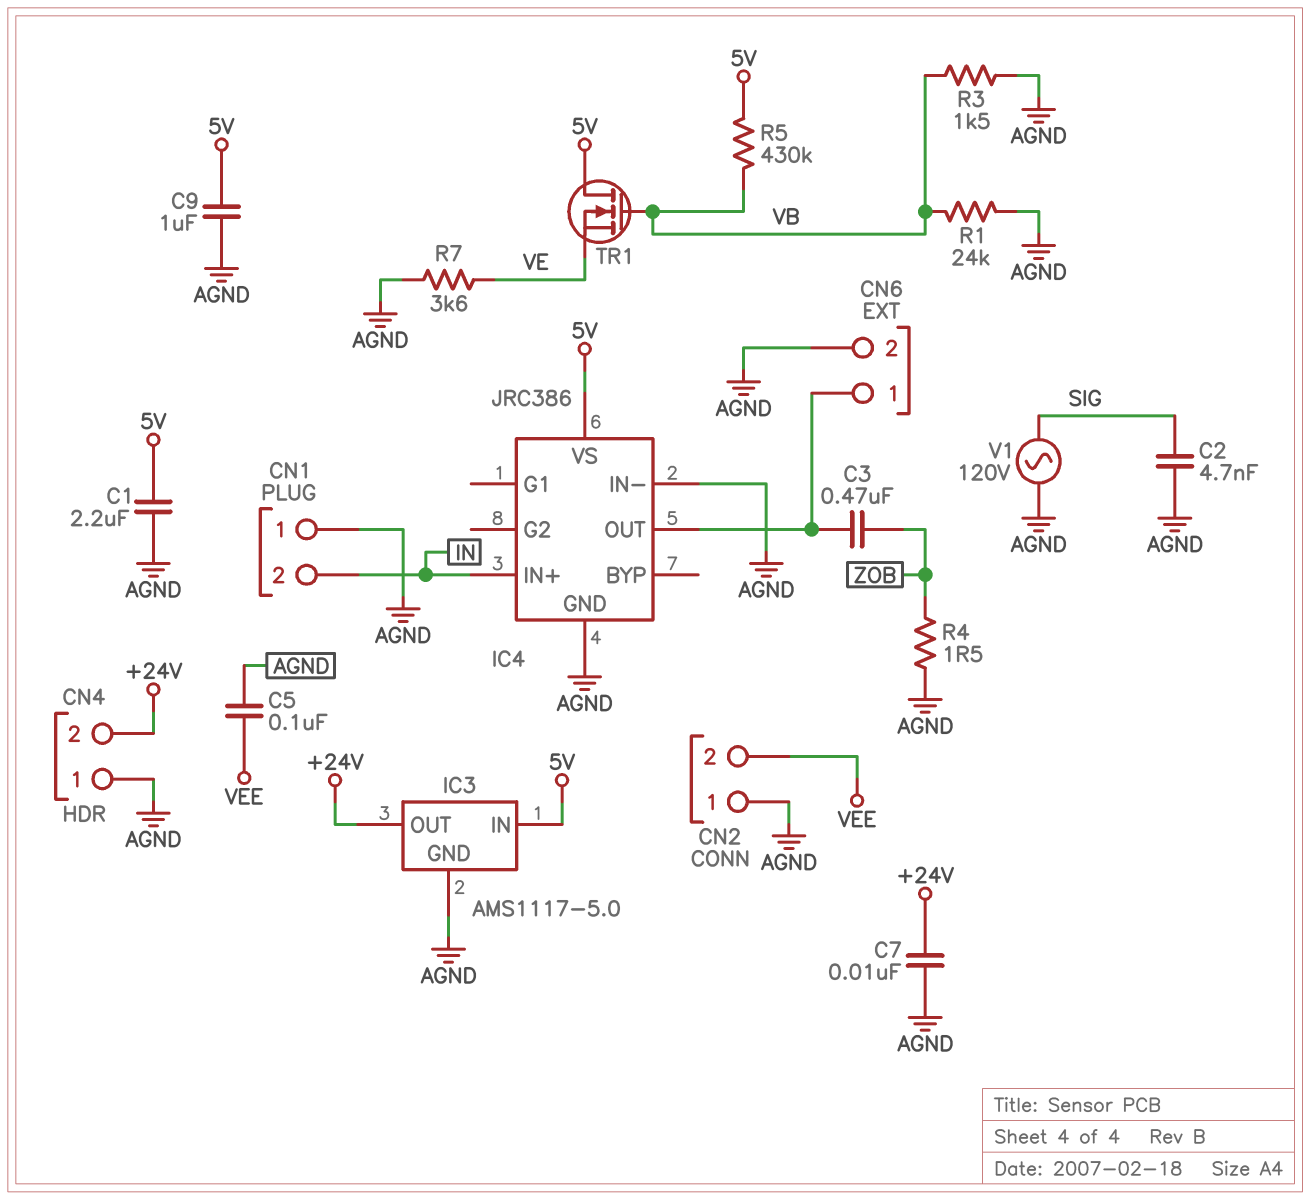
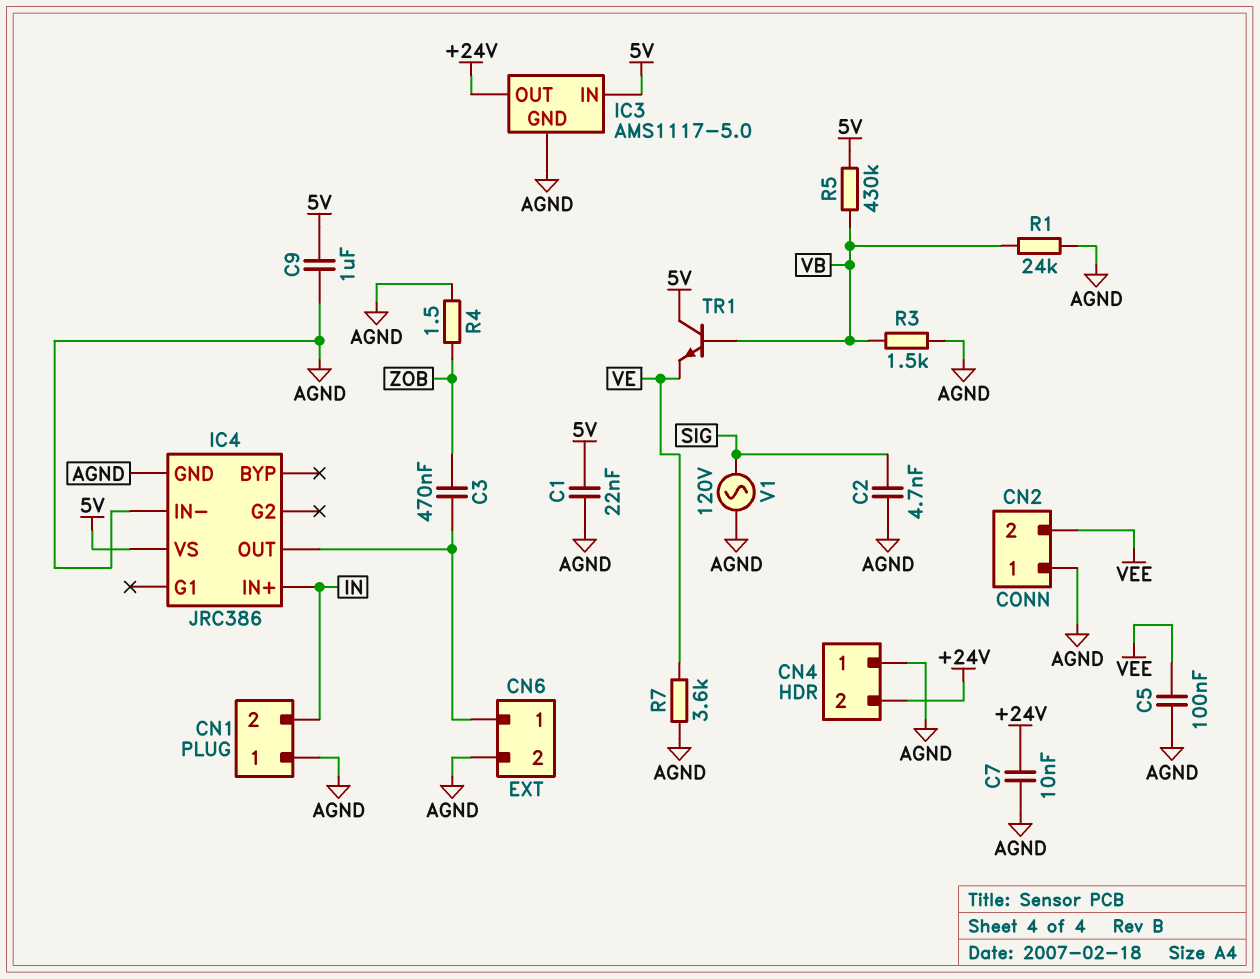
C1: 2.2uF (5V, AGND) -> 22nF (5V, AGND)
TR1: NMOS (G VB, D 5V, S VE) -> NPN (B VB, C 5V, E VE)

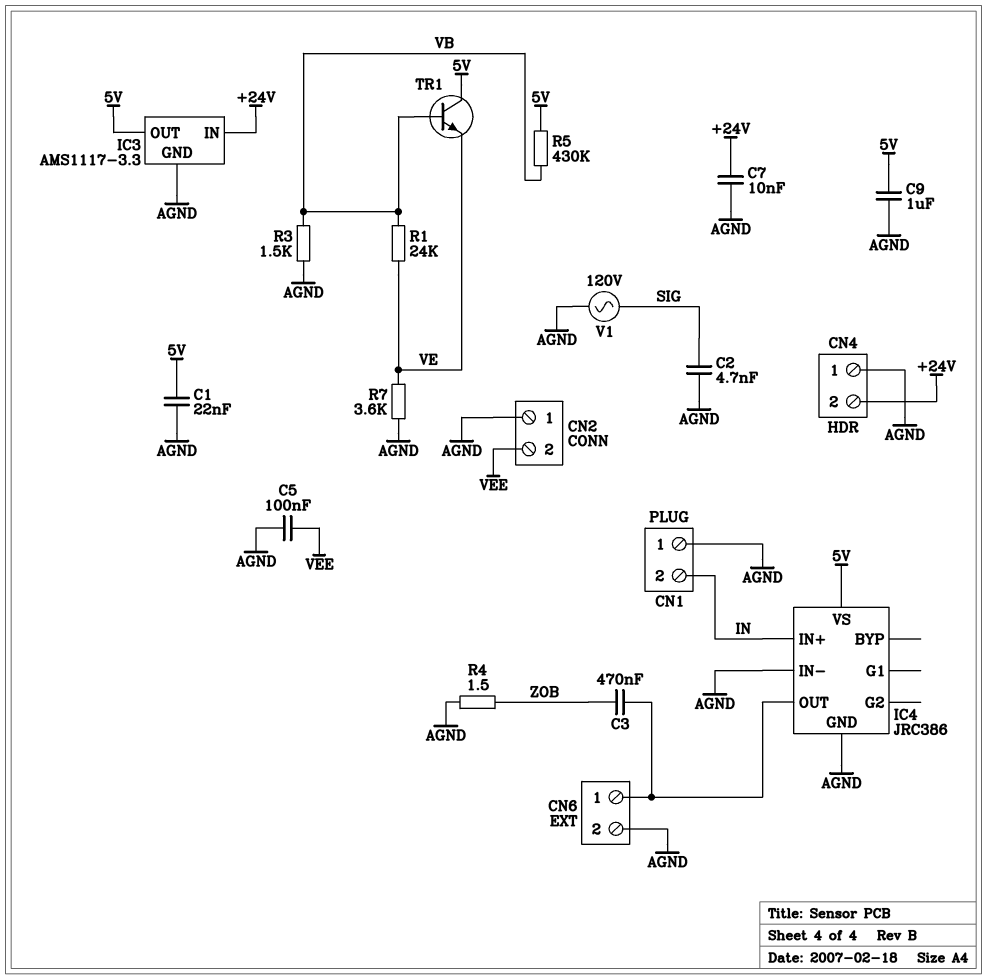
IC3: AMS1117-5.0 -> AMS1117-3.3
IC3 pin IN: 5V -> +24V
IC3 pin OUT: +24V -> 5V
R1: 24k (AGND, VB) -> 24k (VB, VE)

